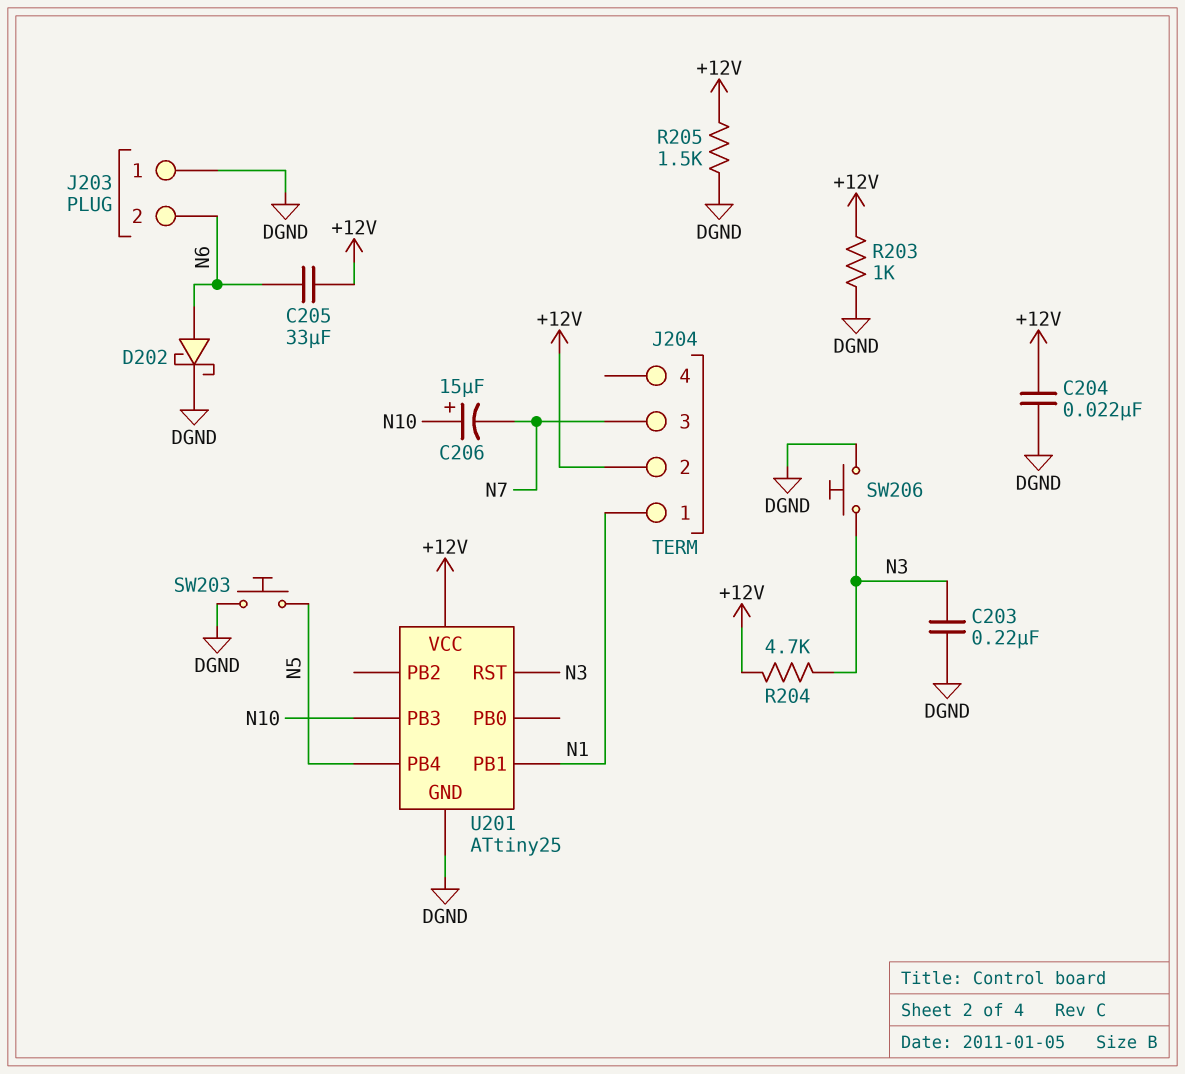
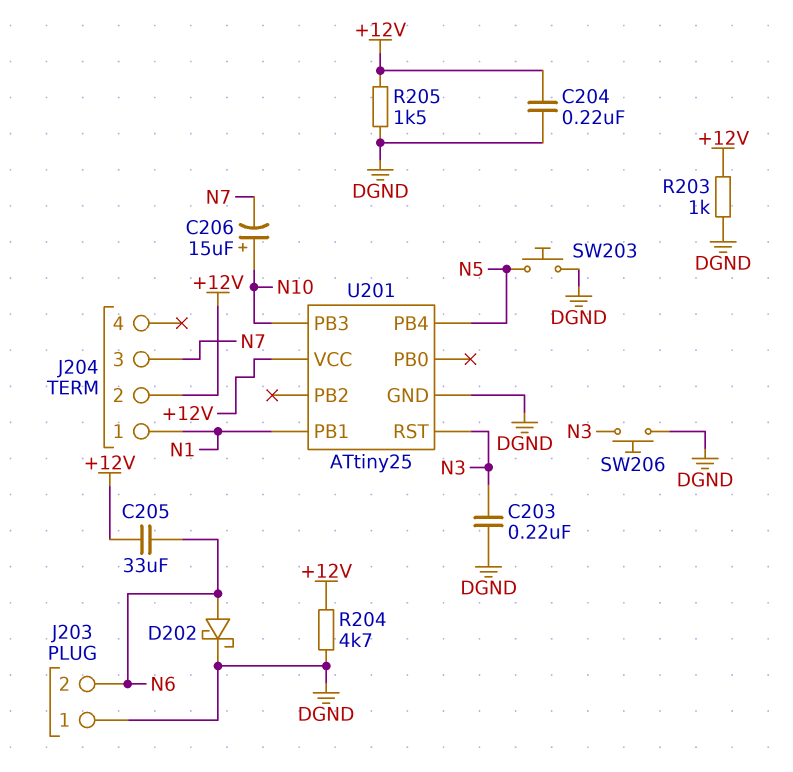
C204: 22nF (+12V, DGND) -> 220nF (+12V, DGND)
R204: 4.7k (+12V, N3) -> 4.7k (+12V, DGND)

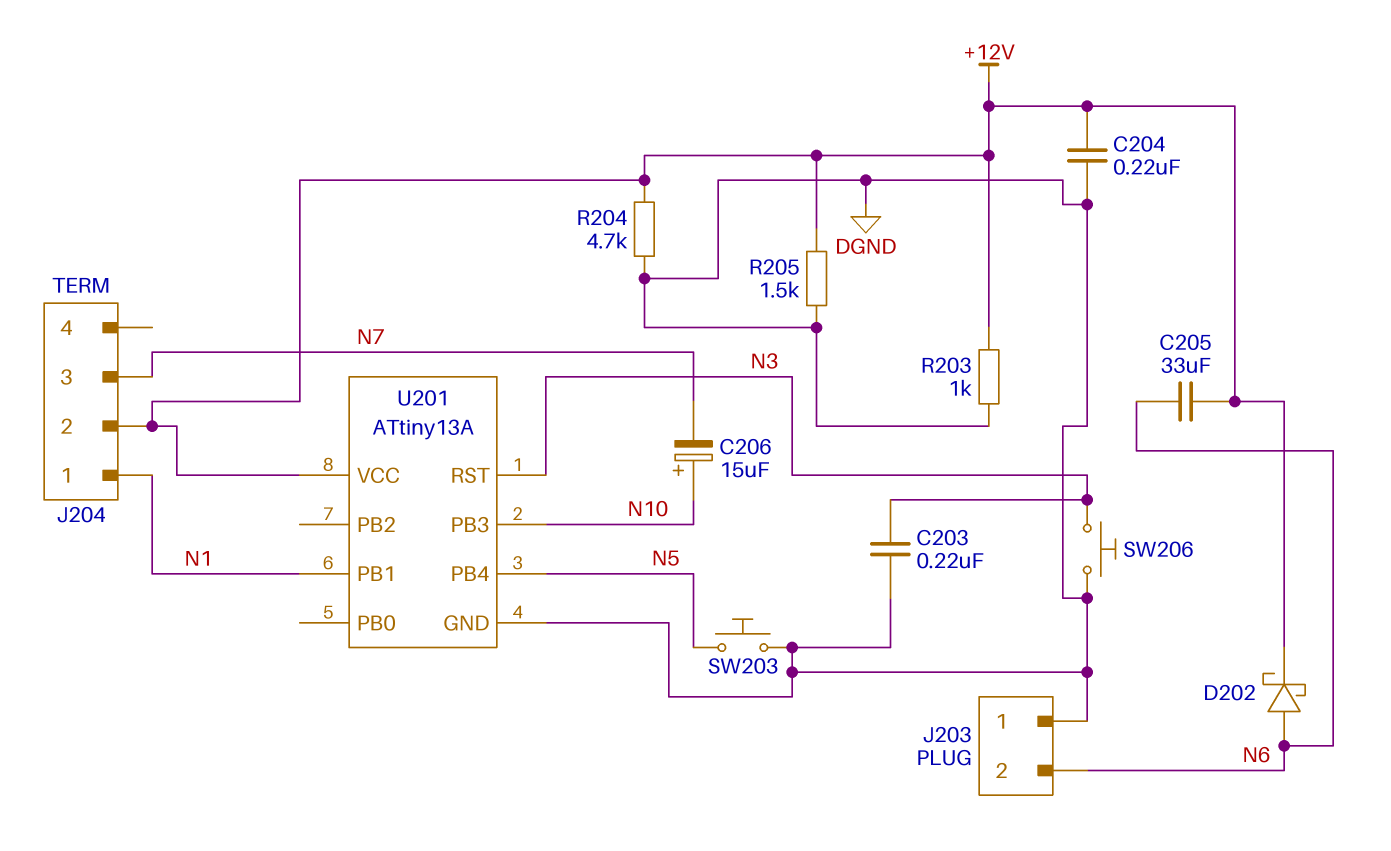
D202: schottky (A N6, K DGND) -> schottky (A N6, K +12V)
U201: ATtiny25 -> ATtiny13A

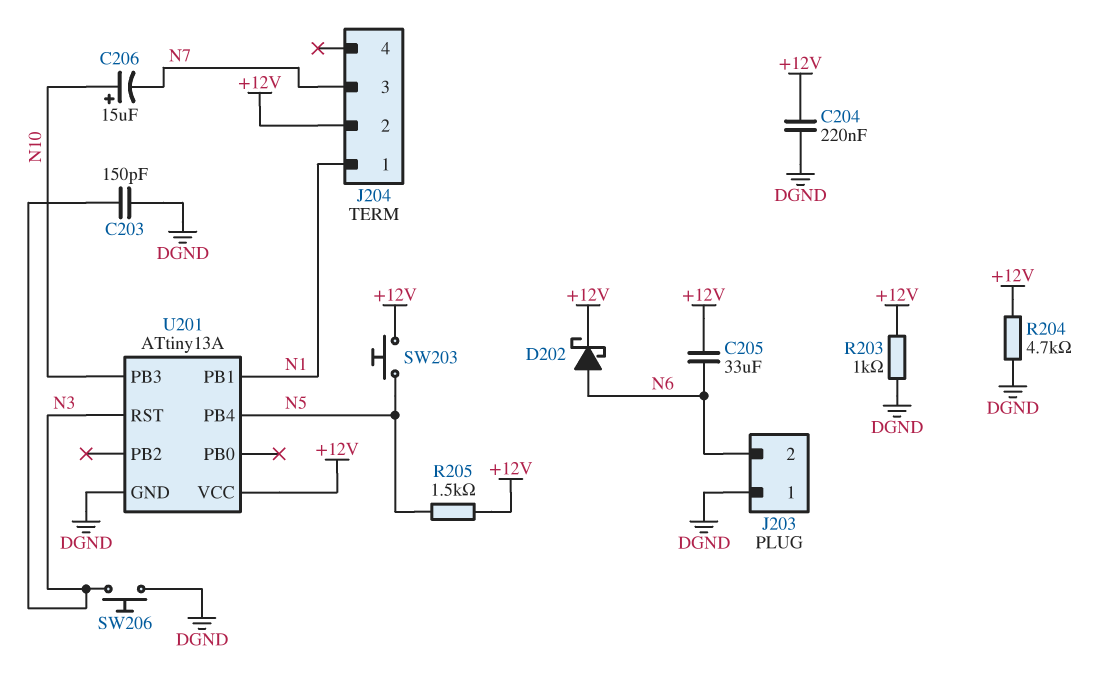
C203: 220nF (DGND, N3) -> 150pF (DGND, N3)
R205: 1.5k (+12V, DGND) -> 1.5k (+12V, N5)
SW203: button (DGND, N5) -> button (+12V, N5)

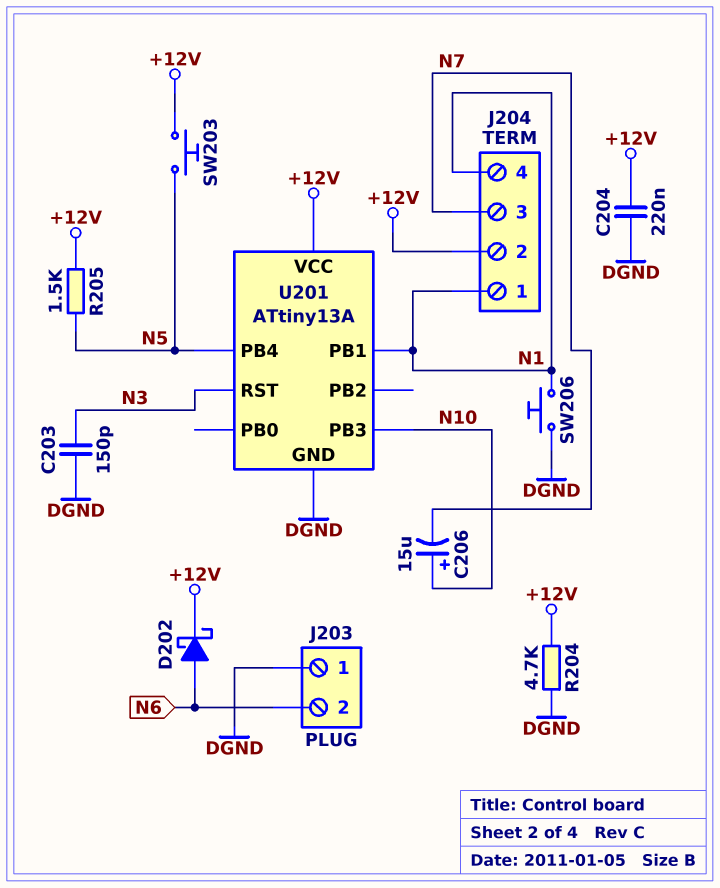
C205: 33uF (+12V, N6) -> none
J204 pin 4: none -> N1
R203: 1k (+12V, DGND) -> none
SW206: button (DGND, N3) -> button (DGND, N1)

